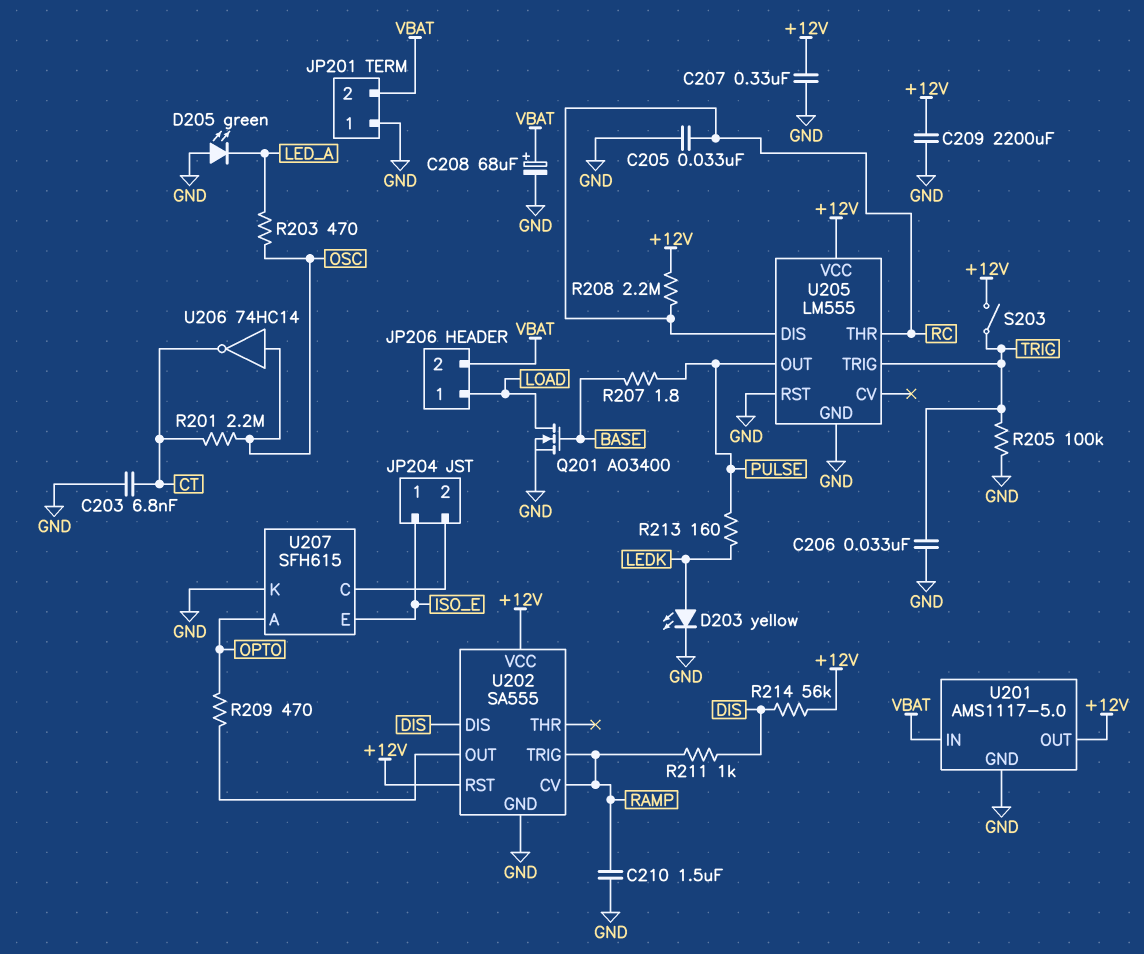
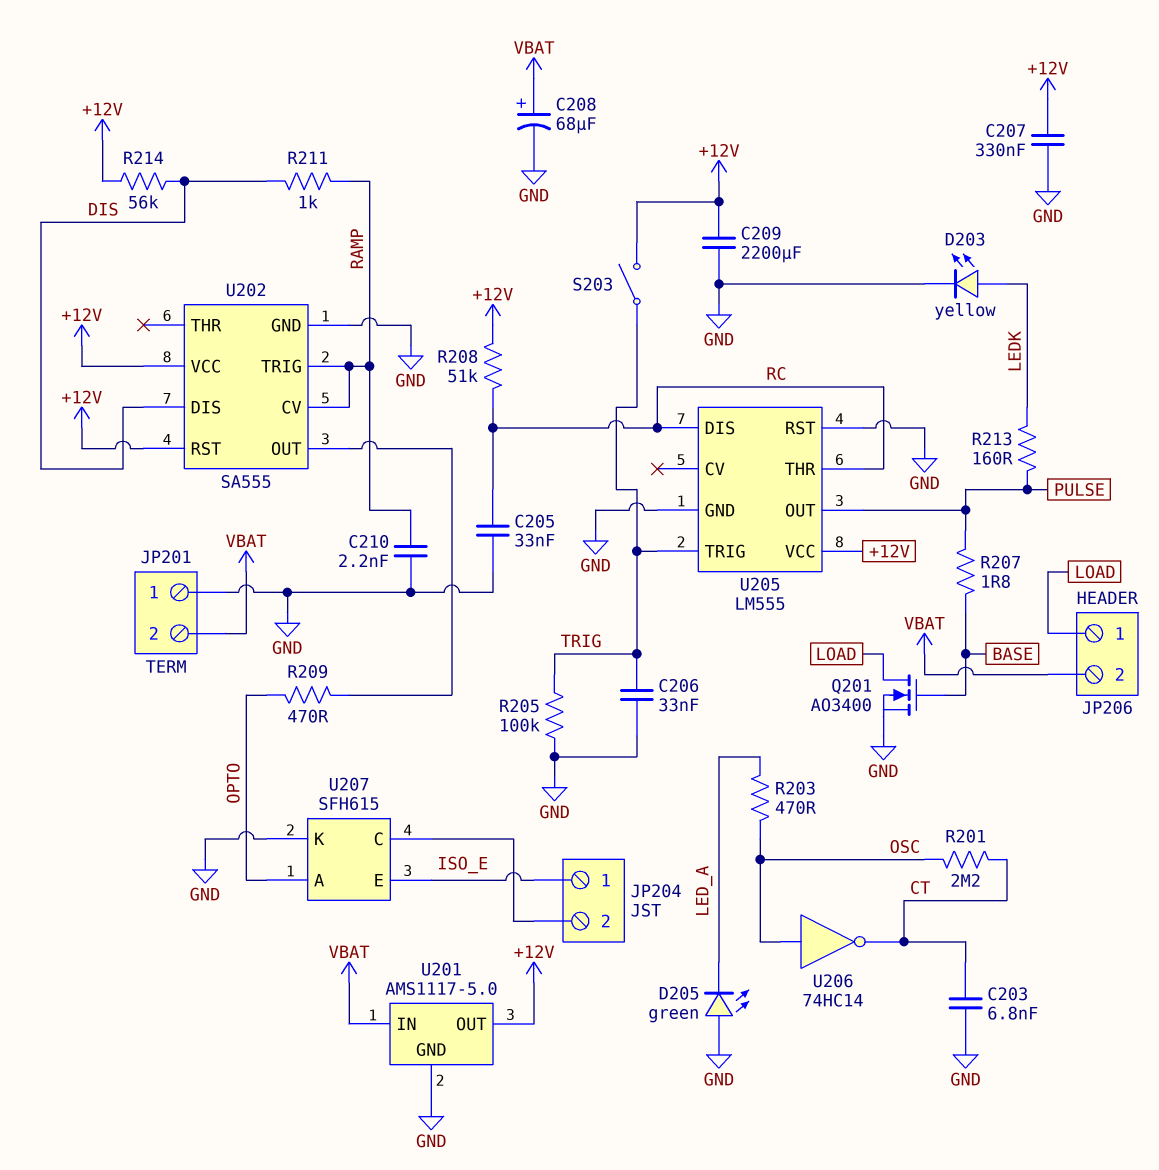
C210: 1.5uF (GND, RAMP) -> 2.2nF (GND, RAMP)
R208: 2.2M (+12V, RC) -> 51k (+12V, RC)

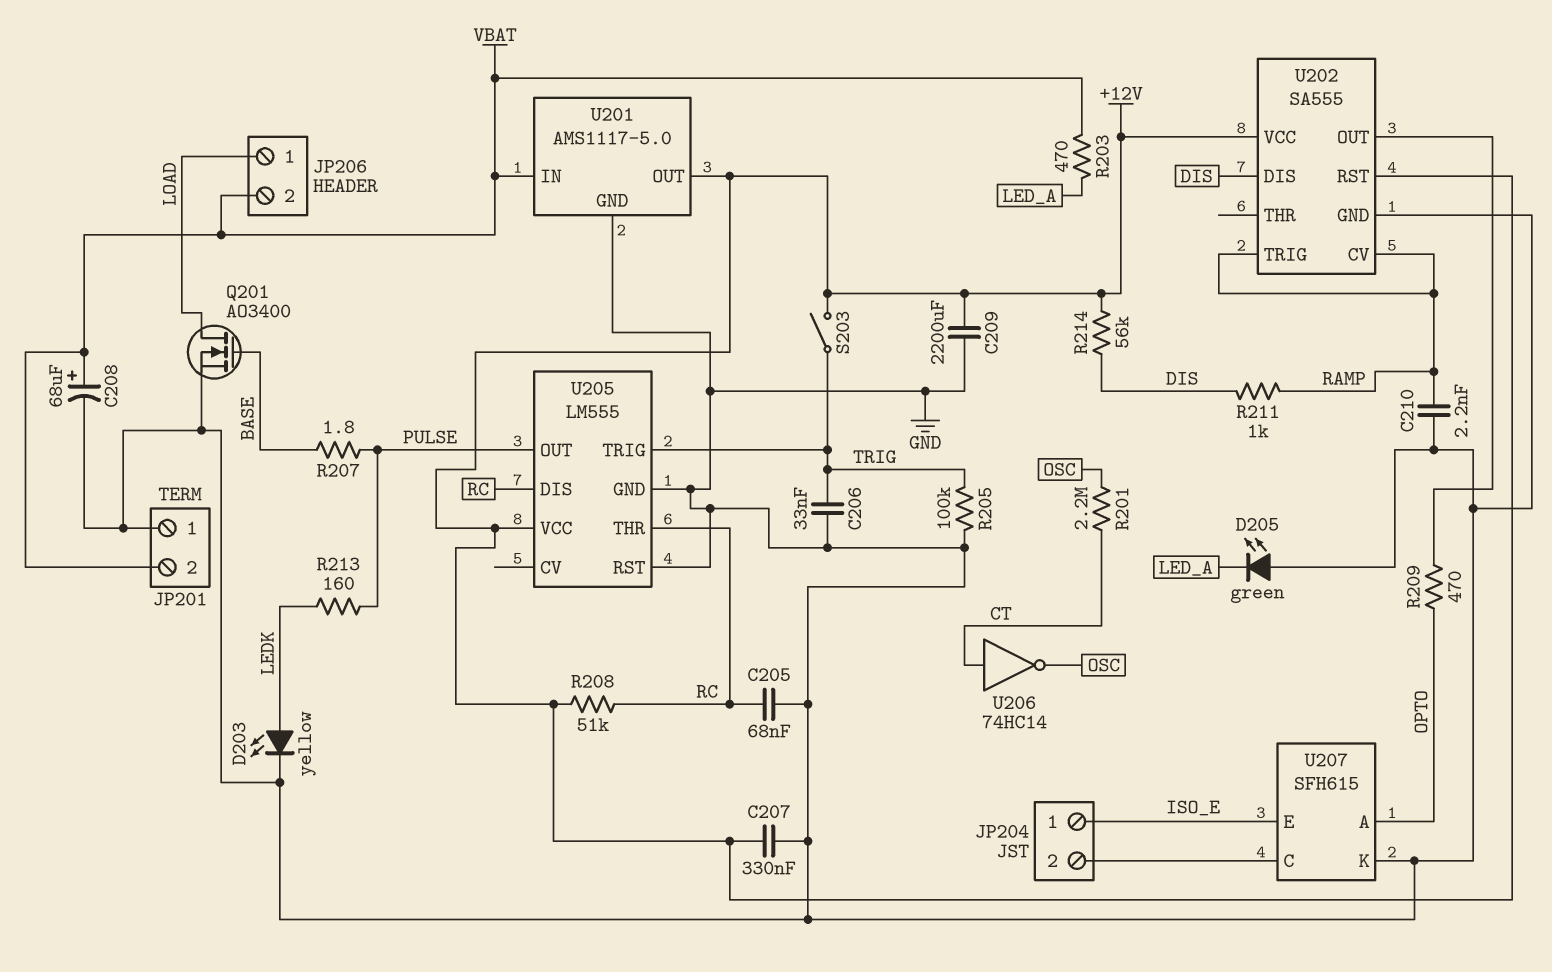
C203: 6.8nF (CT, GND) -> none
C205: 33nF (GND, RC) -> 68nF (GND, RC)
R203: 470 (LED_A, OSC) -> 470 (LED_A, VBAT)
U206: NOT 74HC14 (in OSC, out CT) -> NOT 74HC14 (in CT, out OSC)

